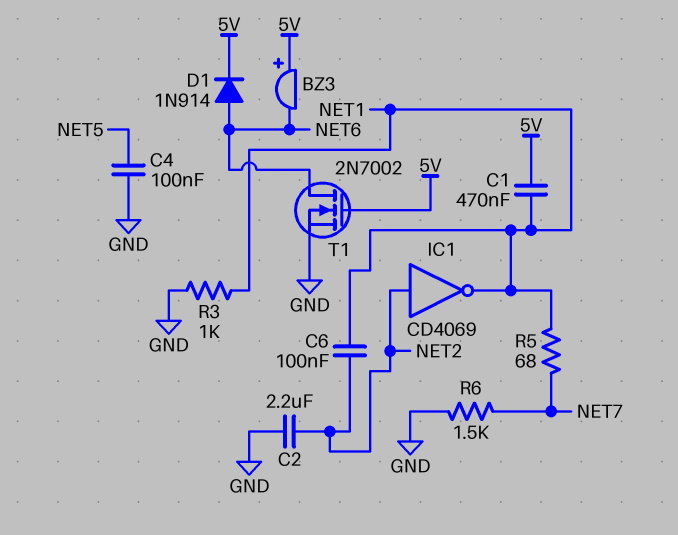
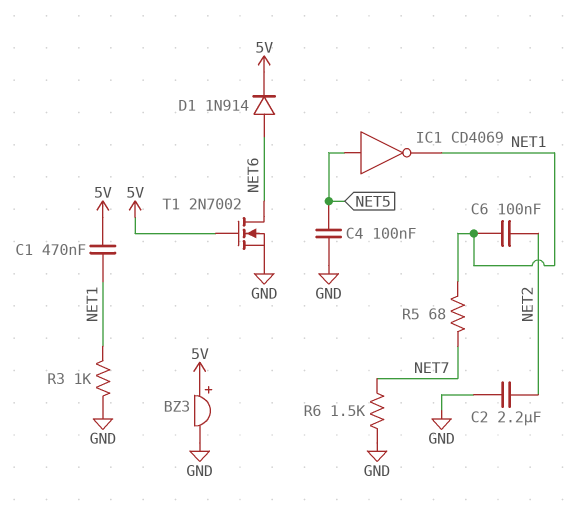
BZ3: buzzer (plus 5V, minus NET6) -> buzzer (plus 5V, minus GND)
IC1: NOT CD4069 (in NET2, out NET1) -> NOT CD4069 (in NET5, out NET1)

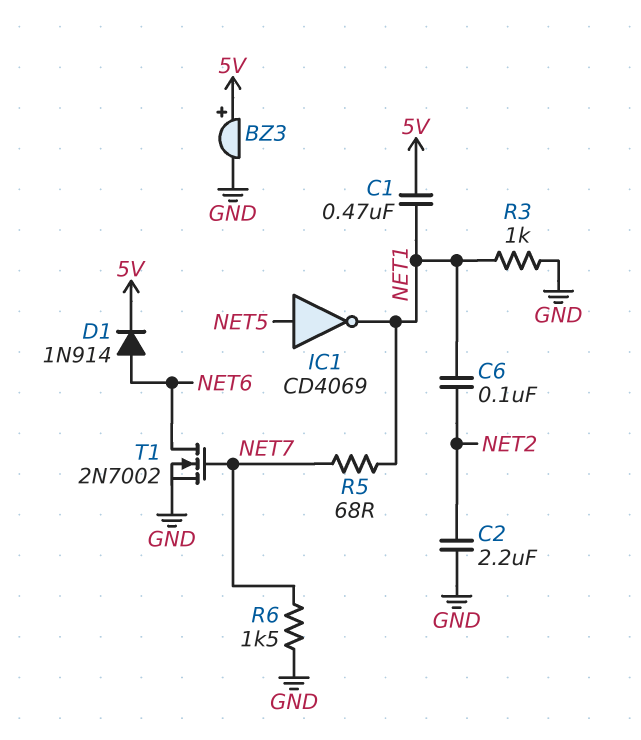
C4: 100nF (GND, NET5) -> none
T1: NMOS 2N7002 (G 5V, D NET6, S GND) -> NMOS 2N7002 (G NET7, D NET6, S GND)

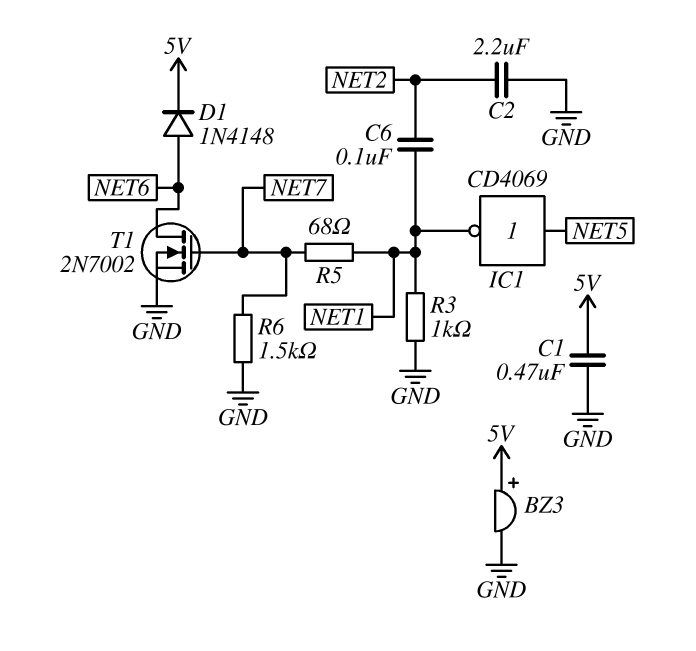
C1: 470nF (5V, NET1) -> 470nF (5V, GND)
D1: diode 1N914 (A NET6, K 5V) -> diode 1N4148 (A NET6, K 5V)

